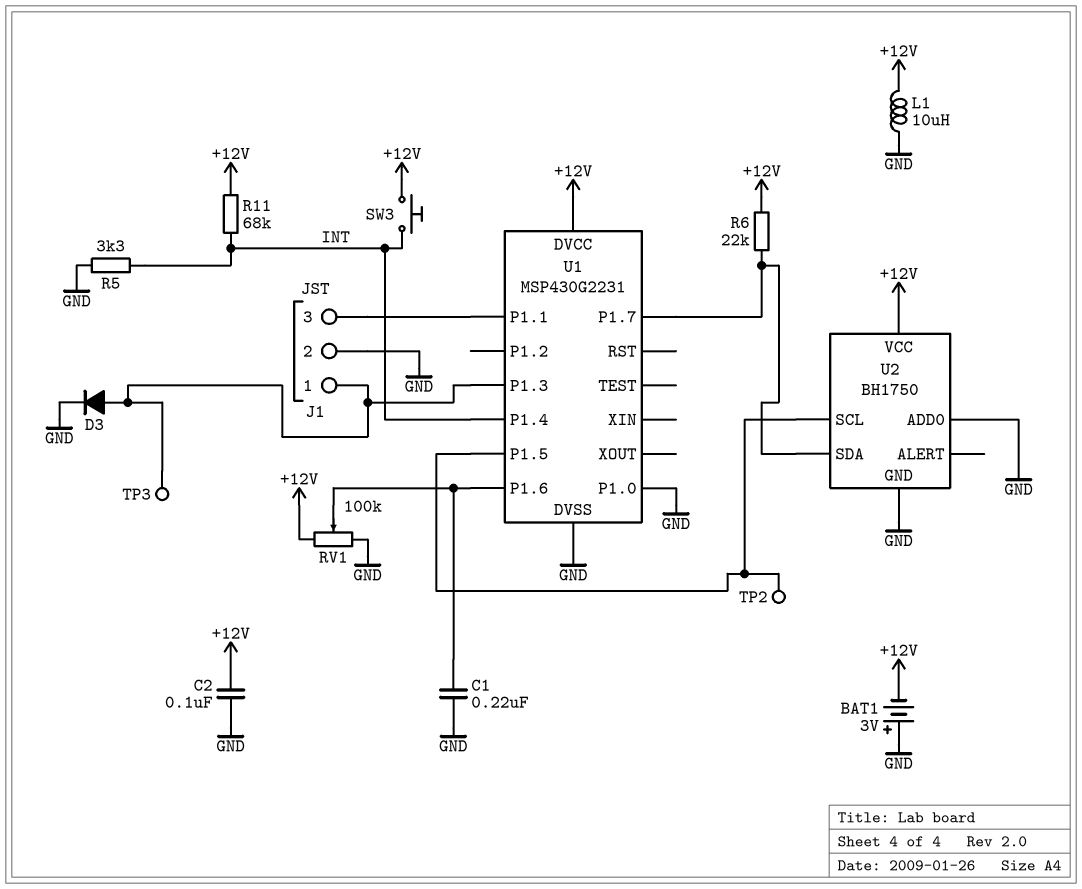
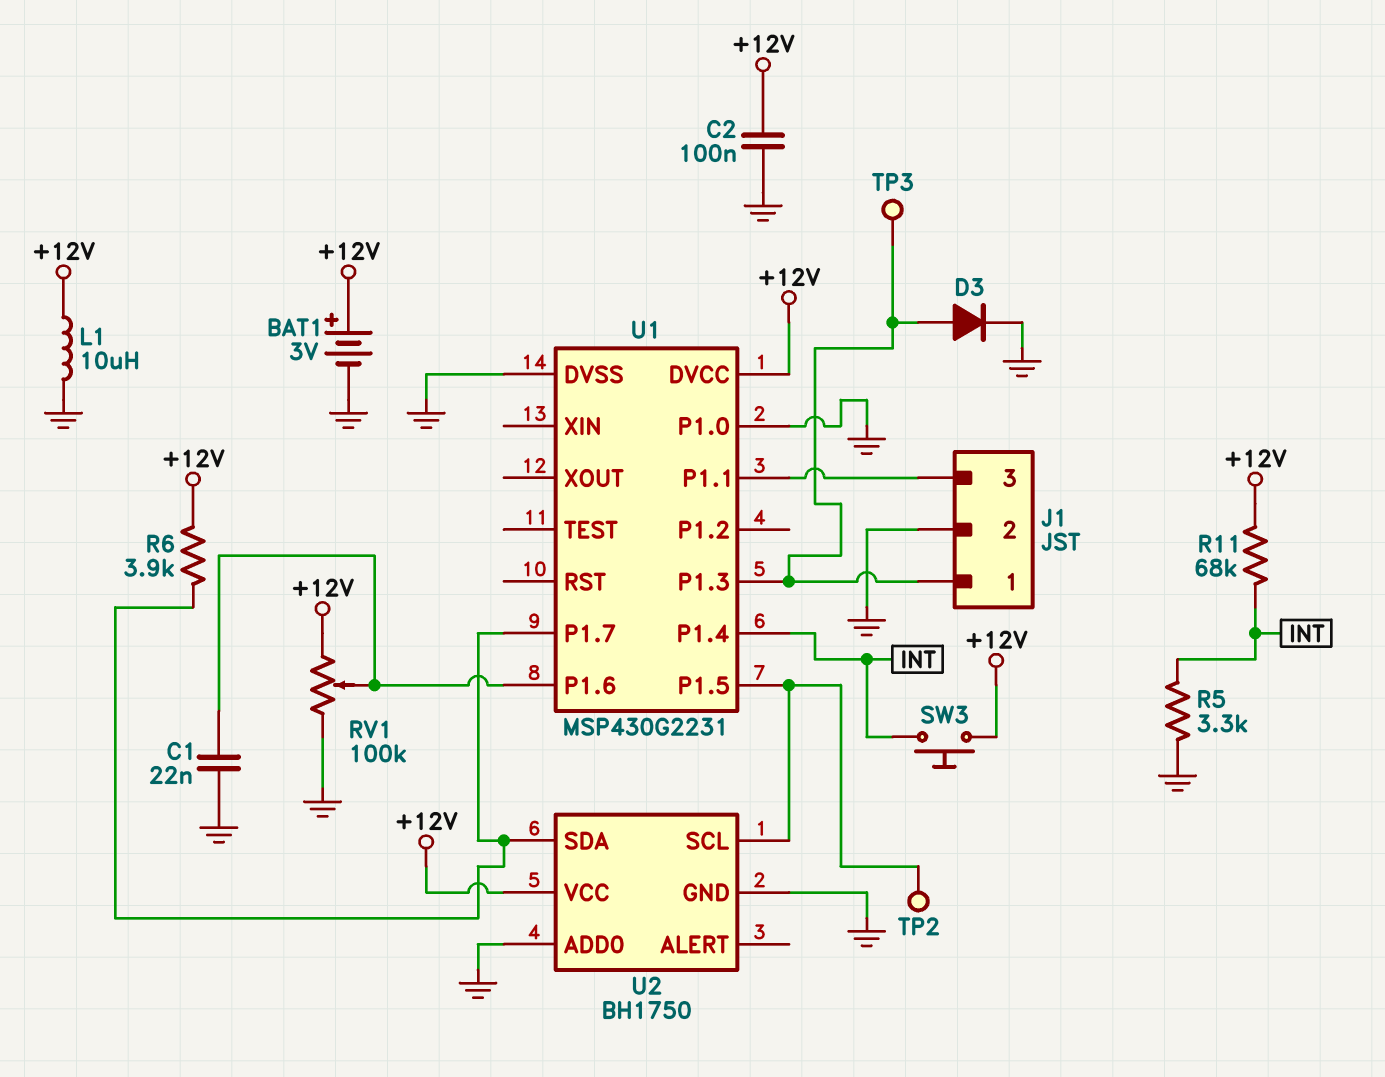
BAT1: 3V (plus GND, minus +12V) -> 3V (plus +12V, minus GND)
C1: 220nF (GND, U1/P1.6) -> 22nF (GND, U1/P1.6)
R6: 22k (+12V, U1/P1.7) -> 3.9k (+12V, U1/P1.7)

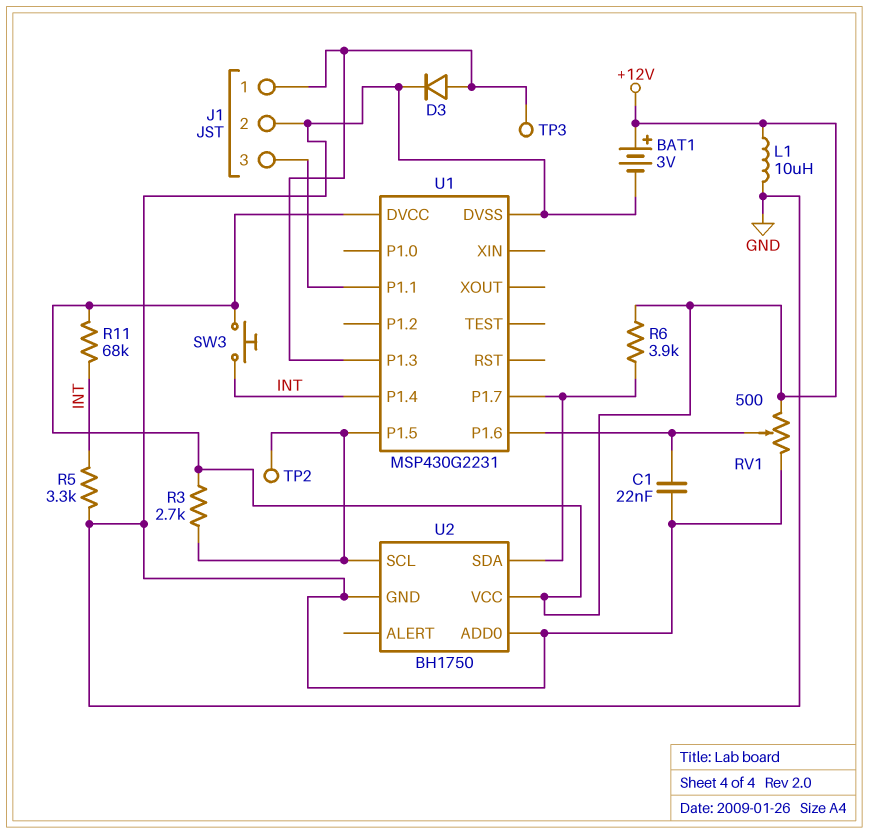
C2: 100nF (+12V, GND) -> none
R3: none -> 2.7k (+12V, U1/P1.5)
RV1: 100k (+12V, GND, wiper U1/P1.6) -> 500 (+12V, GND, wiper U1/P1.6)
U1 pin P1.0: GND -> none

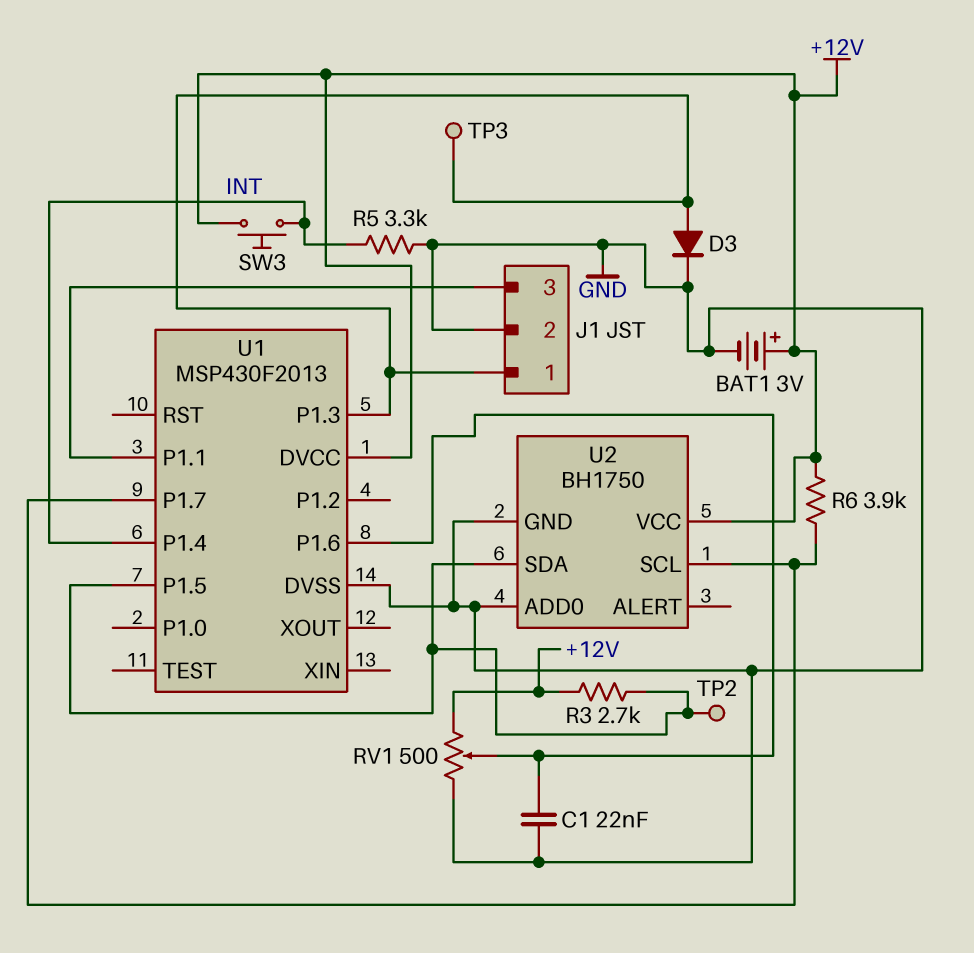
L1: 10uH (+12V, GND) -> none
R11: 68k (+12V, INT) -> none
U1: MSP430G2231 -> MSP430F2013
U2 pin SCL: U1/P1.5 -> U1/P1.7
U2 pin SDA: U1/P1.7 -> U1/P1.5

